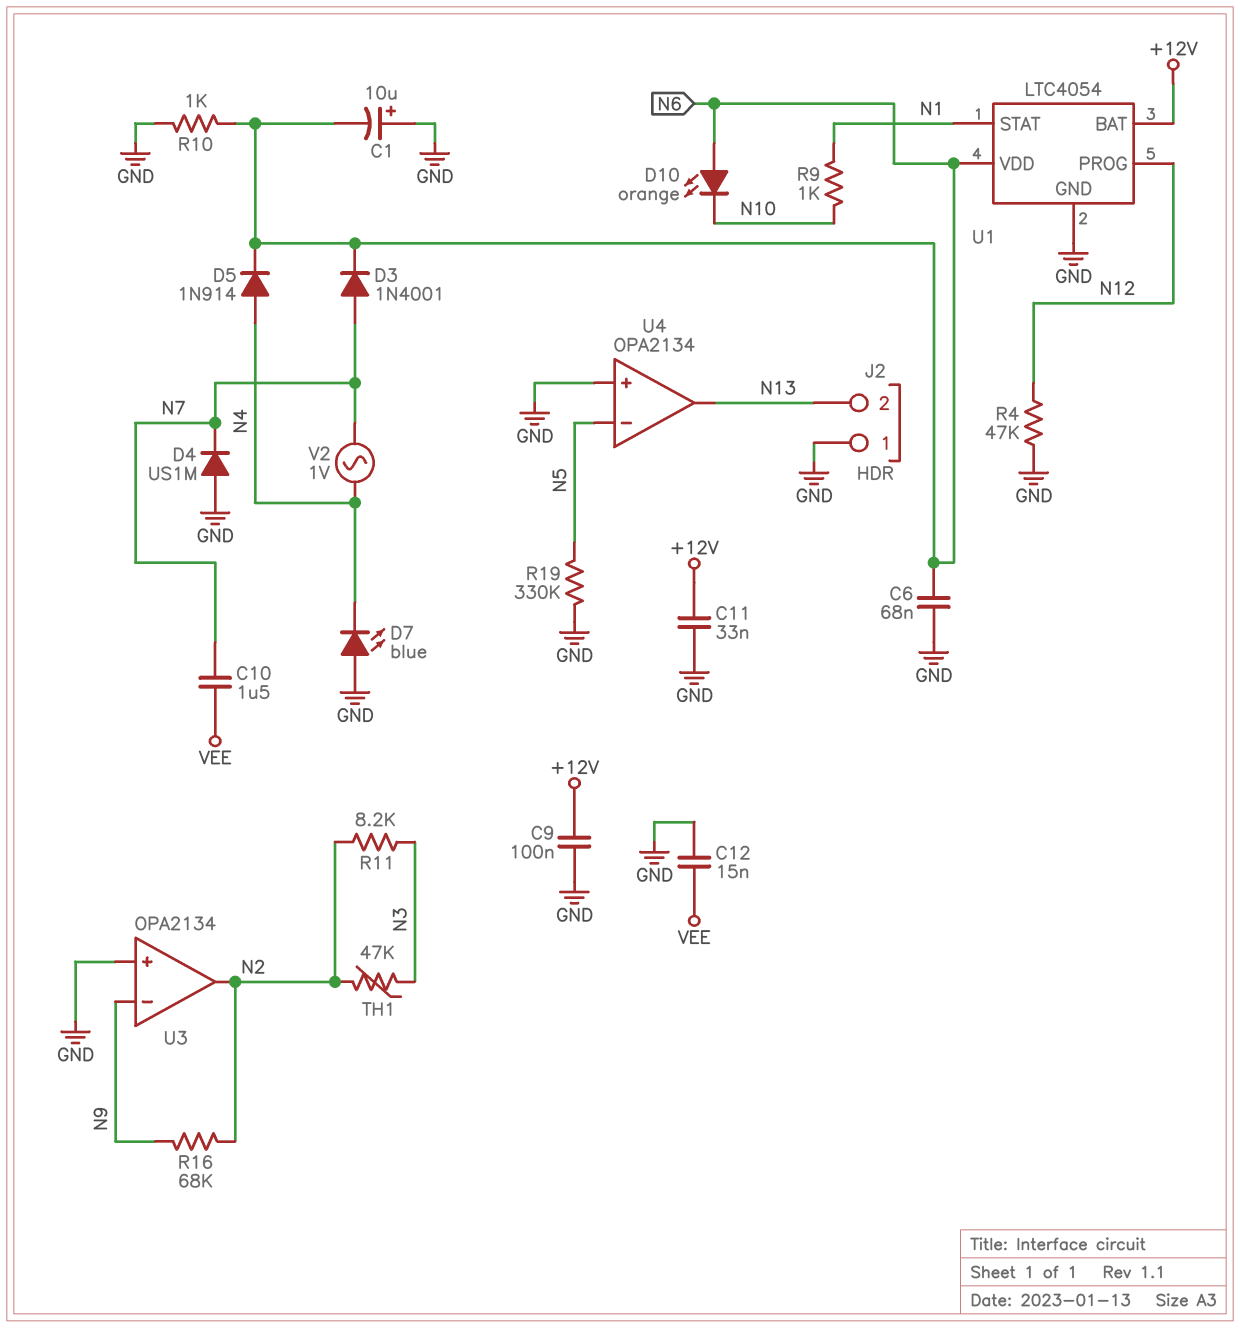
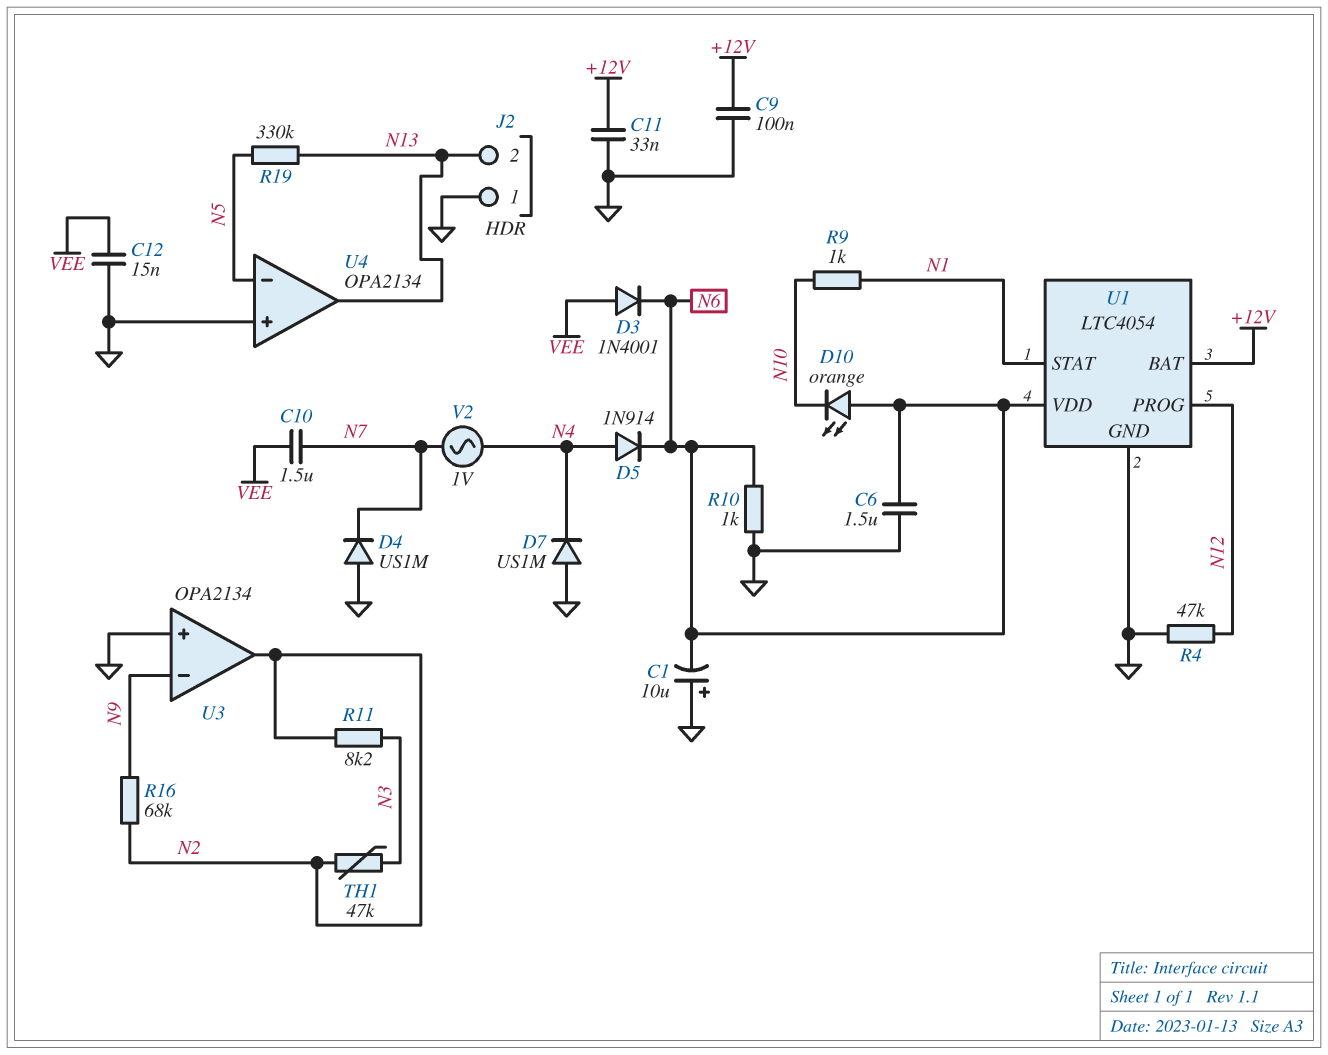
C6: 68nF (GND, N6) -> 1.5uF (GND, N6)
D3: diode 1N4001 (A N7, K N6) -> diode 1N4001 (A VEE, K N6)
D7: LED blue (A GND, K N4) -> diode US1M (A GND, K N4)
R19: 330k (GND, N5) -> 330k (N5, N13)

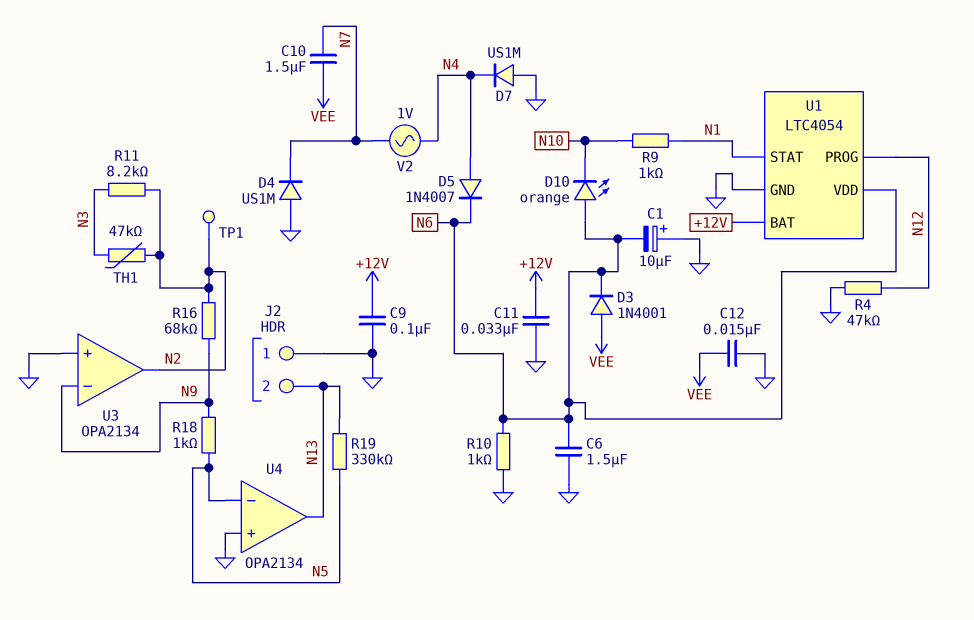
D5: diode 1N914 (A N4, K N6) -> diode 1N4007 (A N4, K N6)
R18: none -> 1k (N5, N9)
TP1: none -> test point (N2)

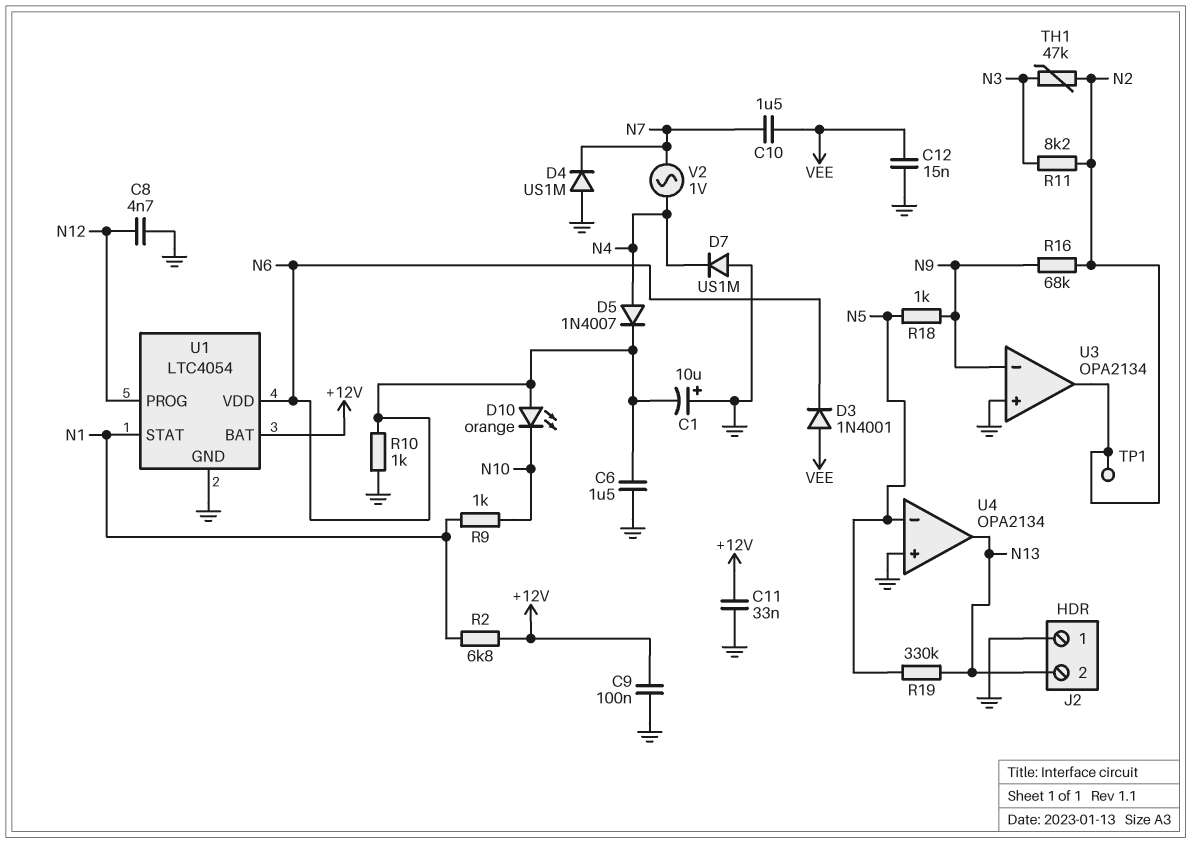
C8: none -> 4.7nF (GND, N12)
R2: none -> 6.8k (+12V, N1)
R4: 47k (GND, N12) -> none

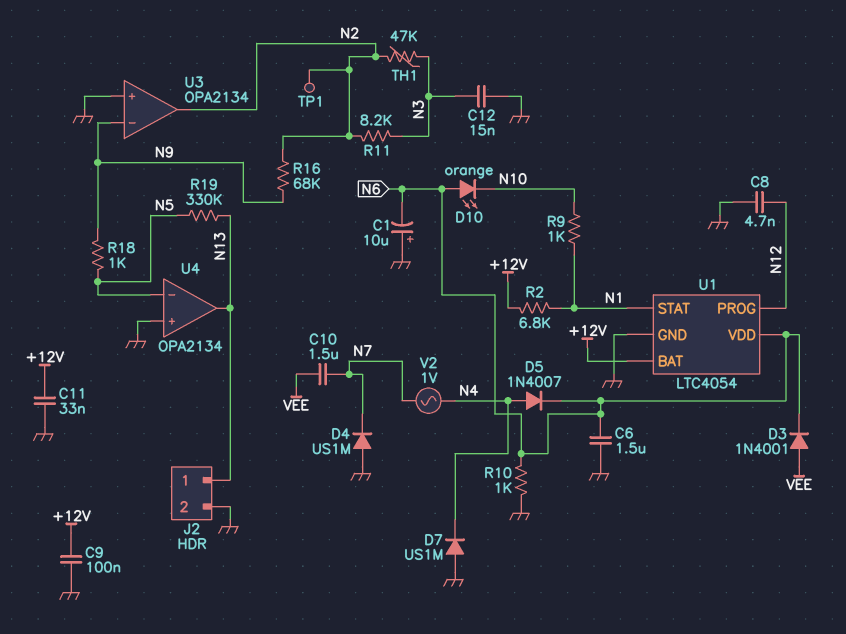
C12: 15nF (GND, VEE) -> 15nF (GND, N3)
J2 pin 1: GND -> N13
J2 pin 2: N13 -> GND

